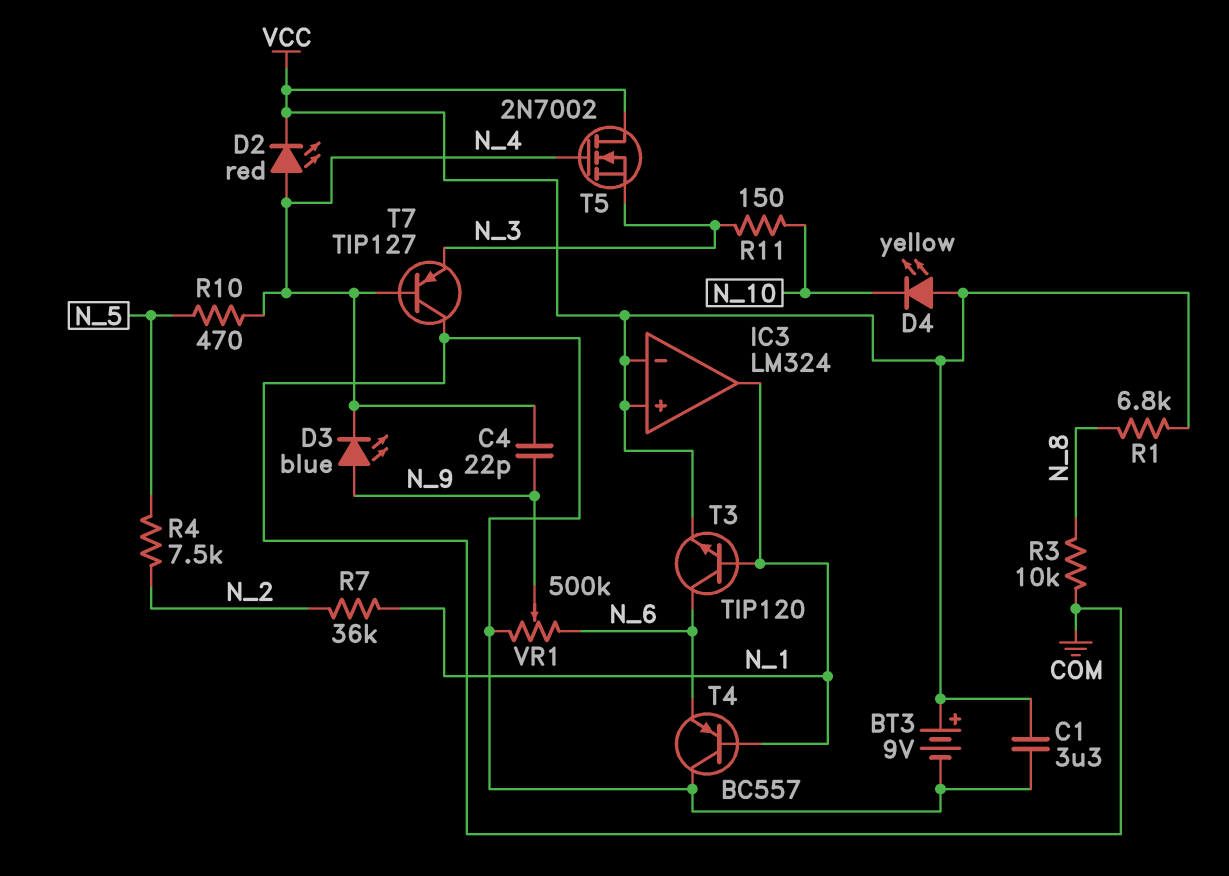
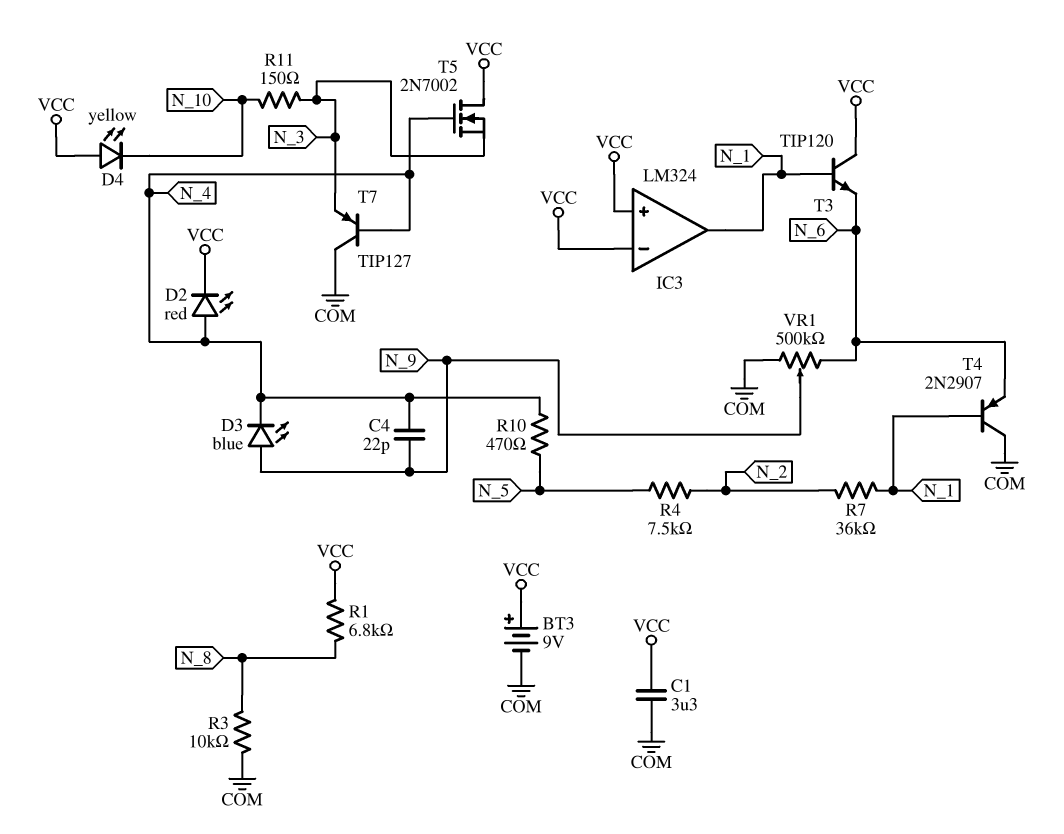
T3: NPN TIP120 (B N_1, C N_6, E VCC) -> NPN TIP120 (B N_1, C VCC, E N_6)
T4: PNP BC557 (B N_1, C COM, E N_6) -> PNP 2N2907 (B N_1, C COM, E N_6)

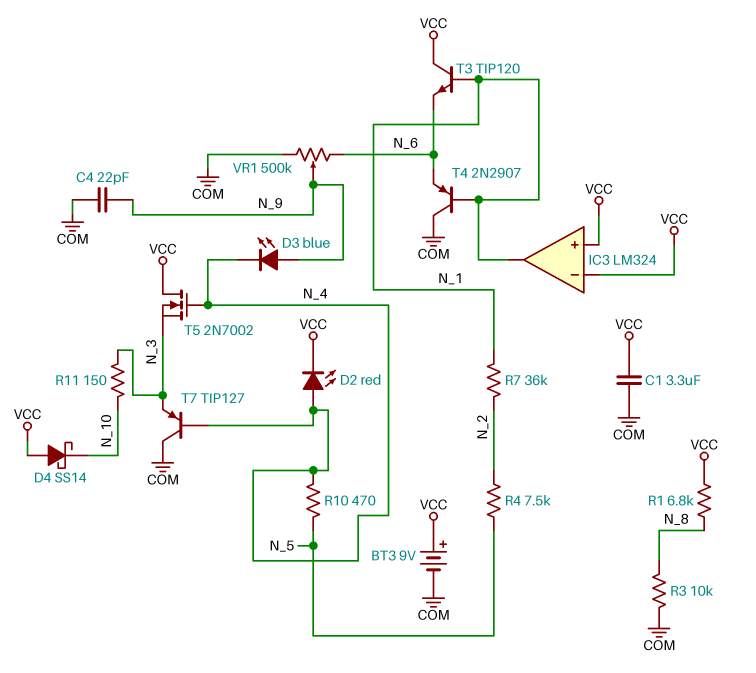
C4: 22pF (N_4, N_9) -> 22pF (COM, N_9)
D4: LED yellow (A VCC, K N_10) -> schottky SS14 (A VCC, K N_10)

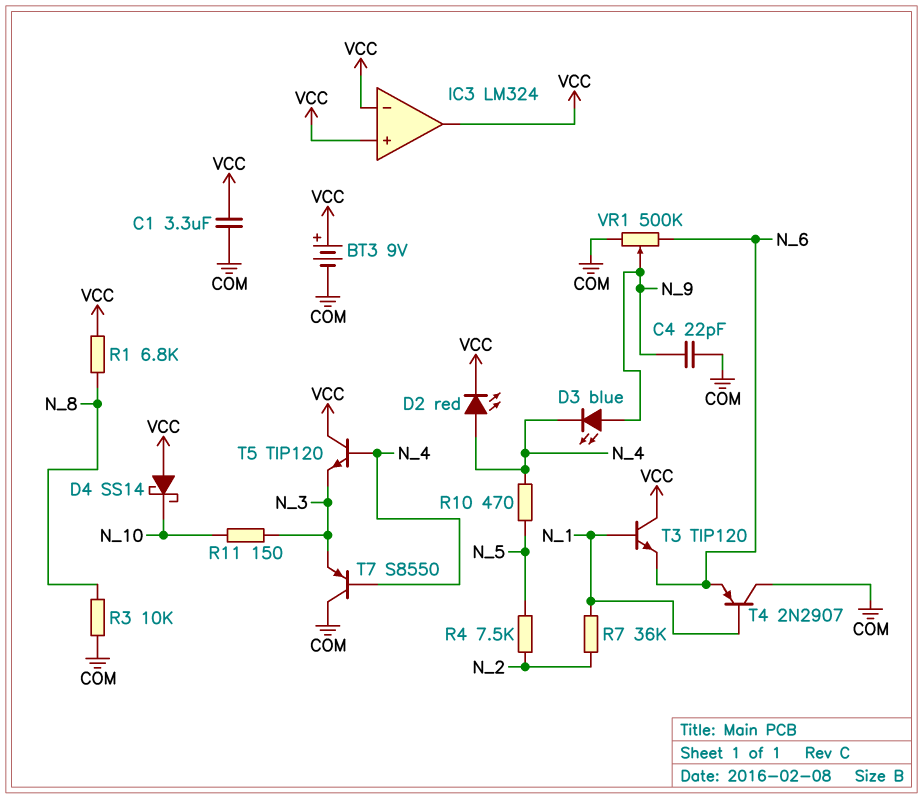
IC3 pin out: N_1 -> VCC
T5: NMOS 2N7002 (G N_4, D VCC, S N_3) -> NPN TIP120 (B N_4, C VCC, E N_3)
T7: PNP TIP127 (B N_4, C COM, E N_3) -> PNP S8550 (B N_4, C COM, E N_3)

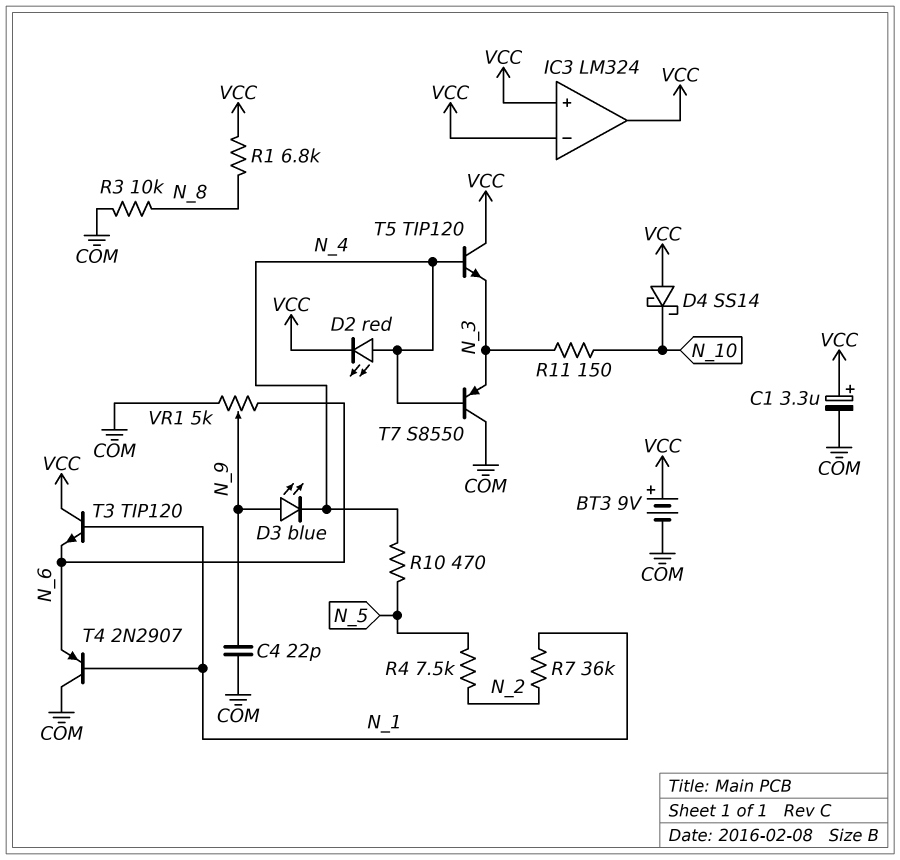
C1: 3.3uF (COM, VCC) -> 3.3uF (plus VCC, minus COM)
VR1: 500k (COM, N_6, wiper N_9) -> 5k (COM, N_6, wiper N_9)

